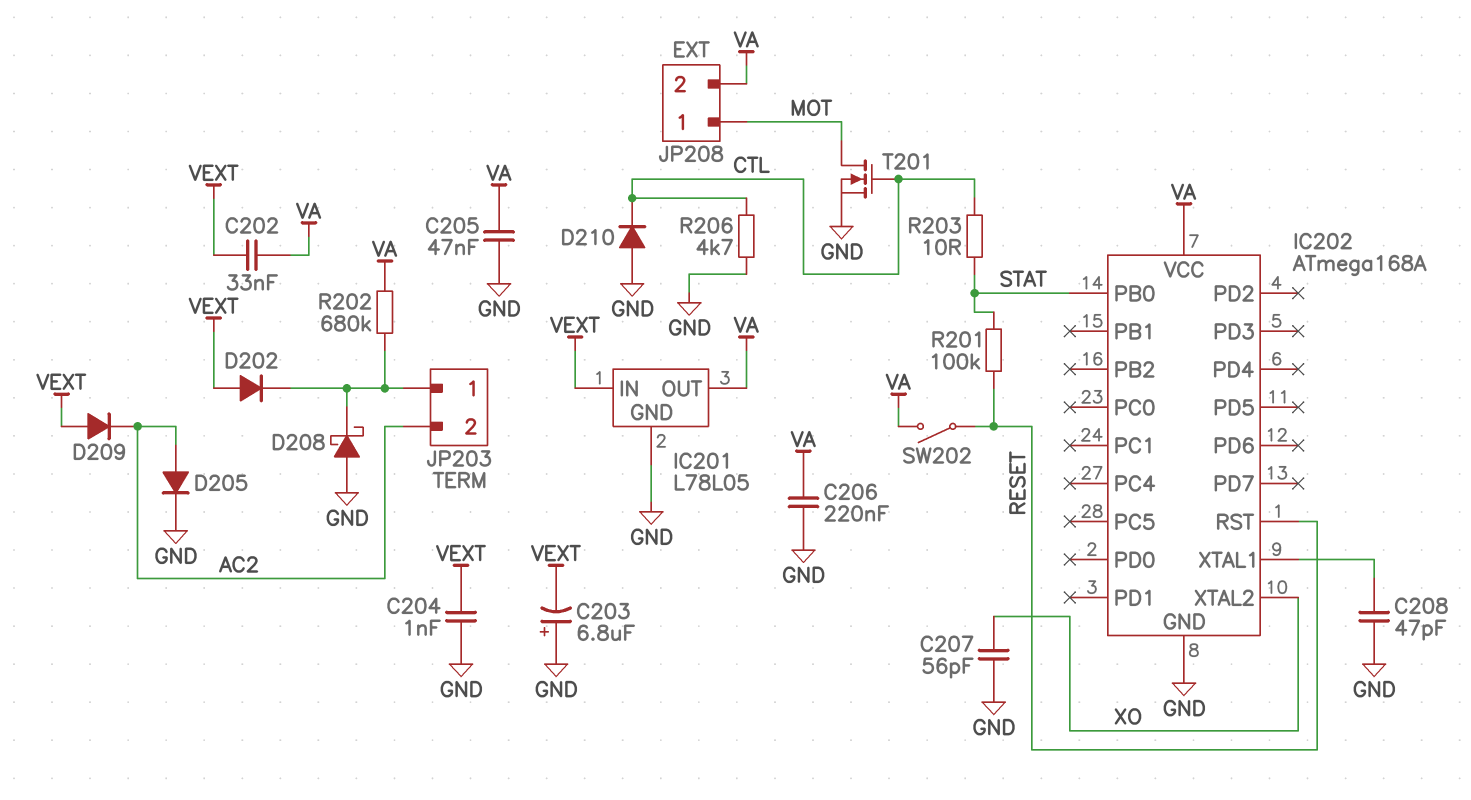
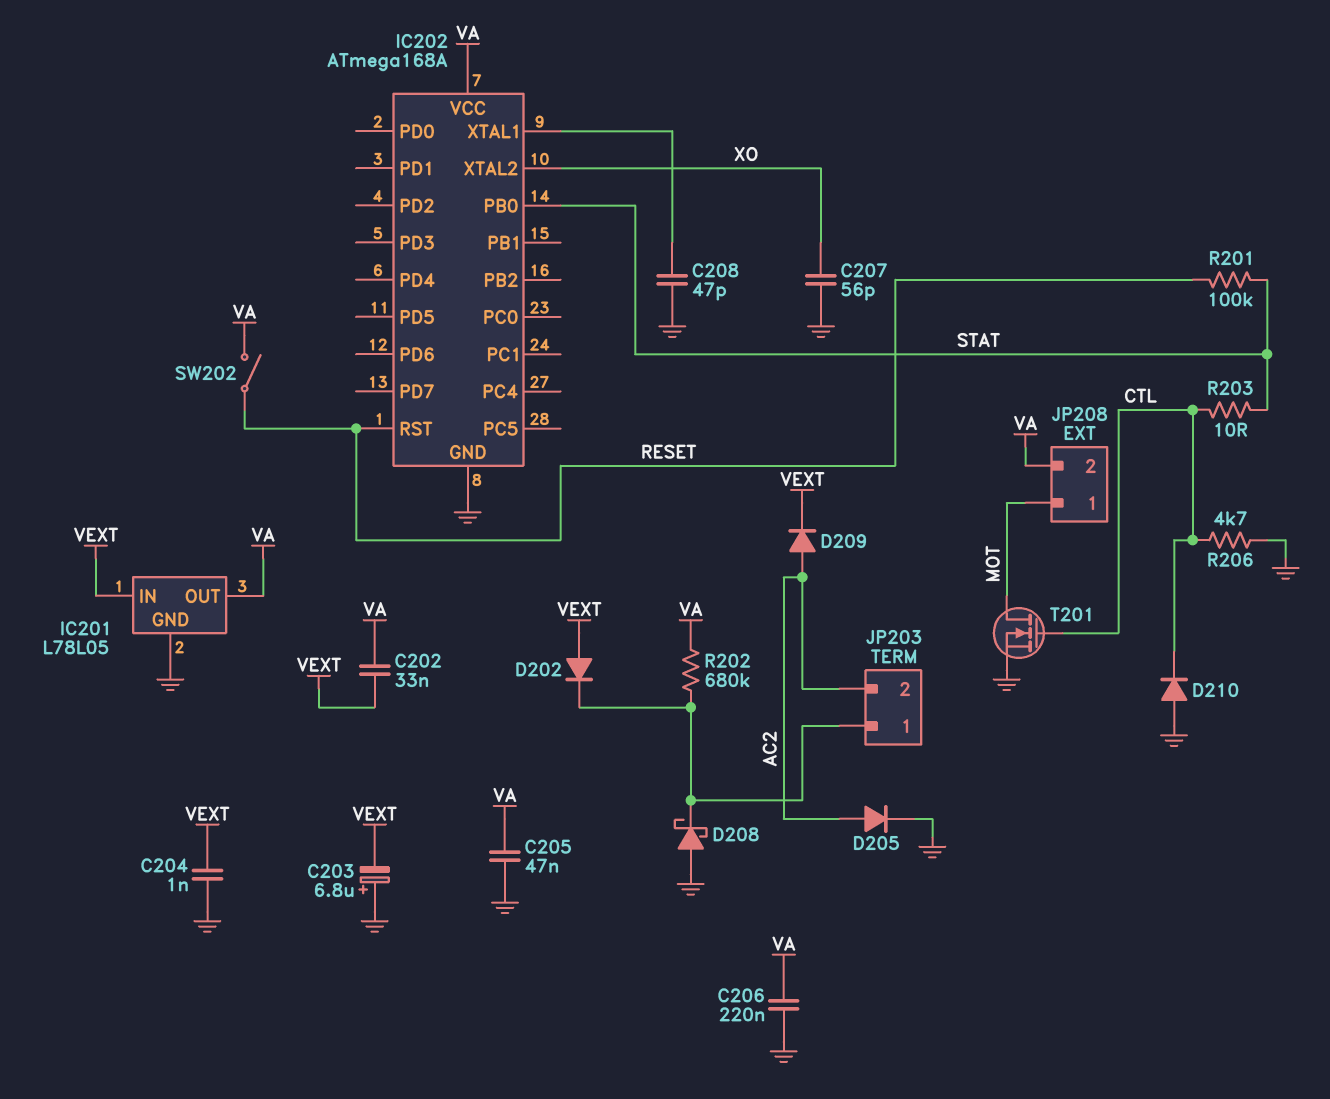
D209: diode (A VEXT, K AC2) -> diode (A AC2, K VEXT)

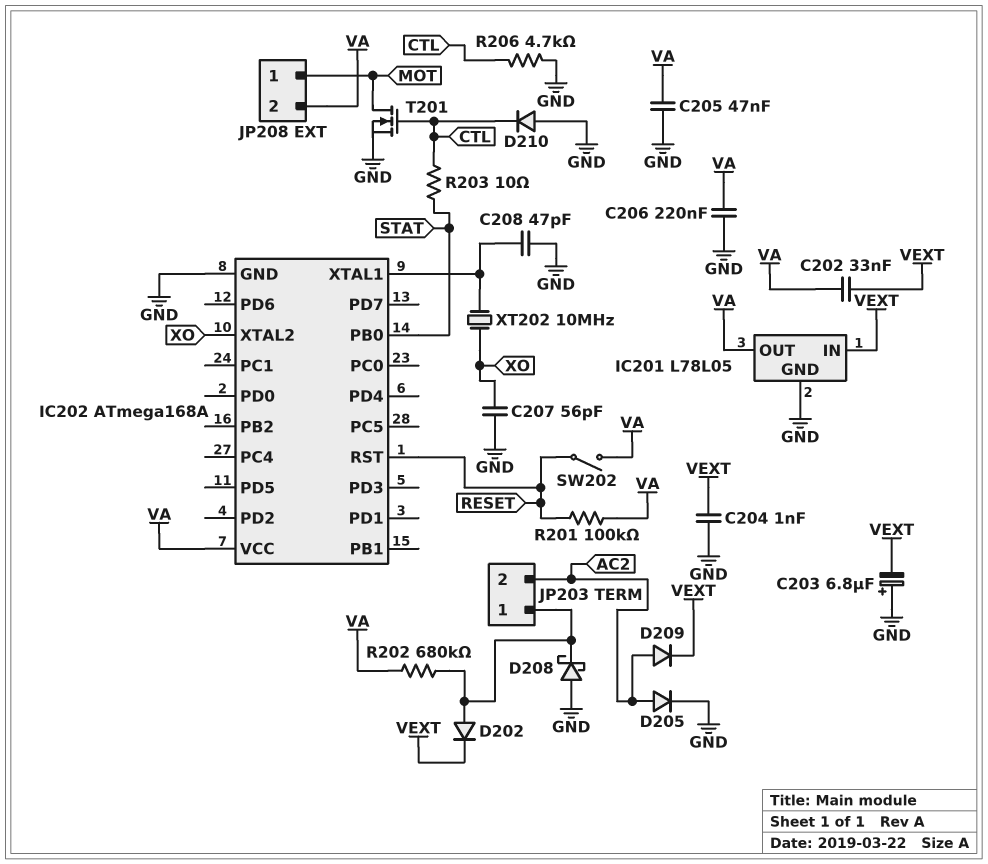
D202: diode (A VEXT, K JP203/1) -> diode (A JP203/1, K VEXT)
R201: 100k (RESET, STAT) -> 100k (RESET, VA)
XT202: none -> 10MHz (IC202/XTAL1, XO)

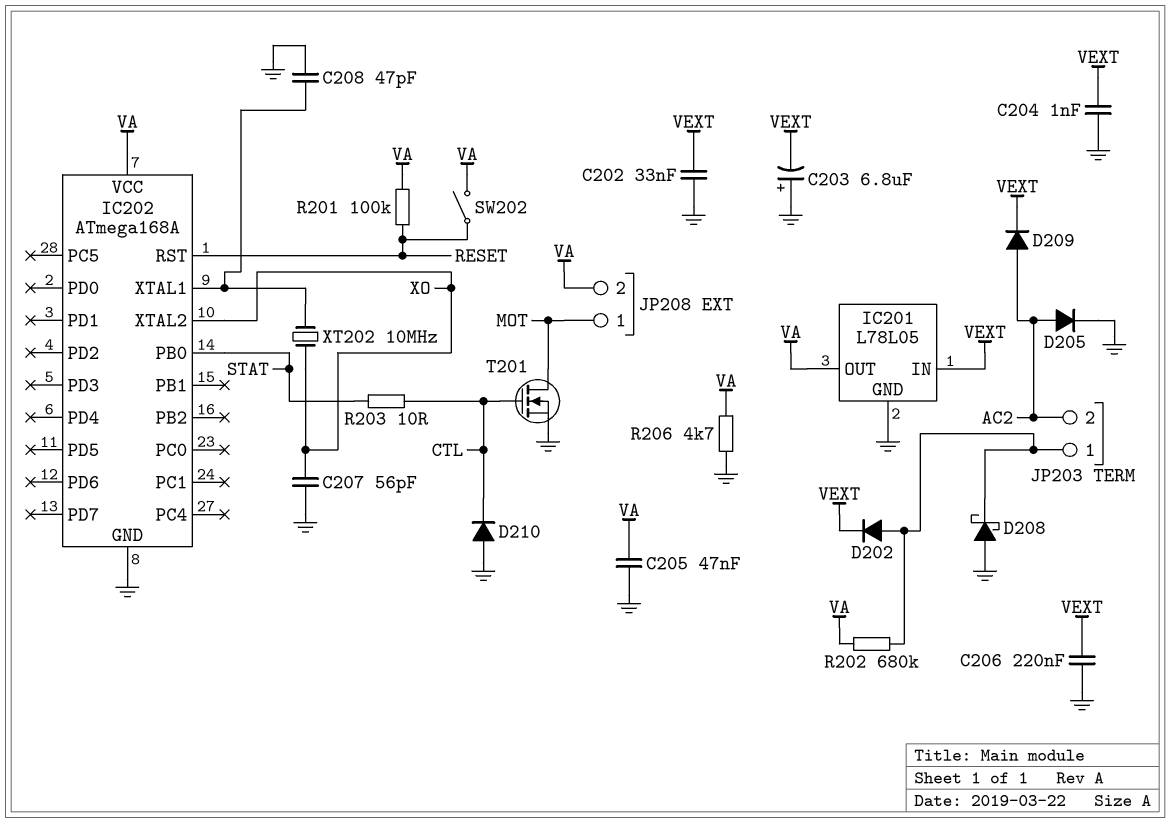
C202: 33nF (VA, VEXT) -> 33nF (GND, VEXT)
C206: 220nF (GND, VA) -> 220nF (GND, VEXT)
R206: 4.7k (CTL, GND) -> 4.7k (GND, VA)

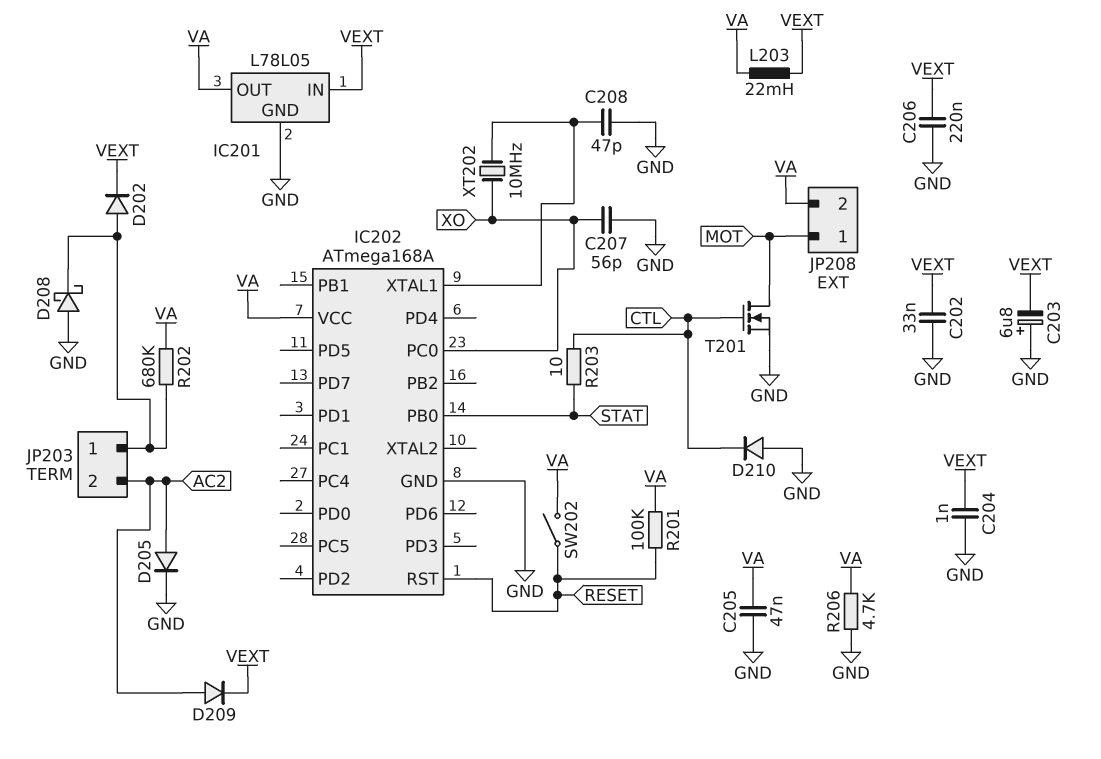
IC202 pin PC0: none -> XO
IC202 pin XTAL2: XO -> none
L203: none -> 22mH (VA, VEXT)

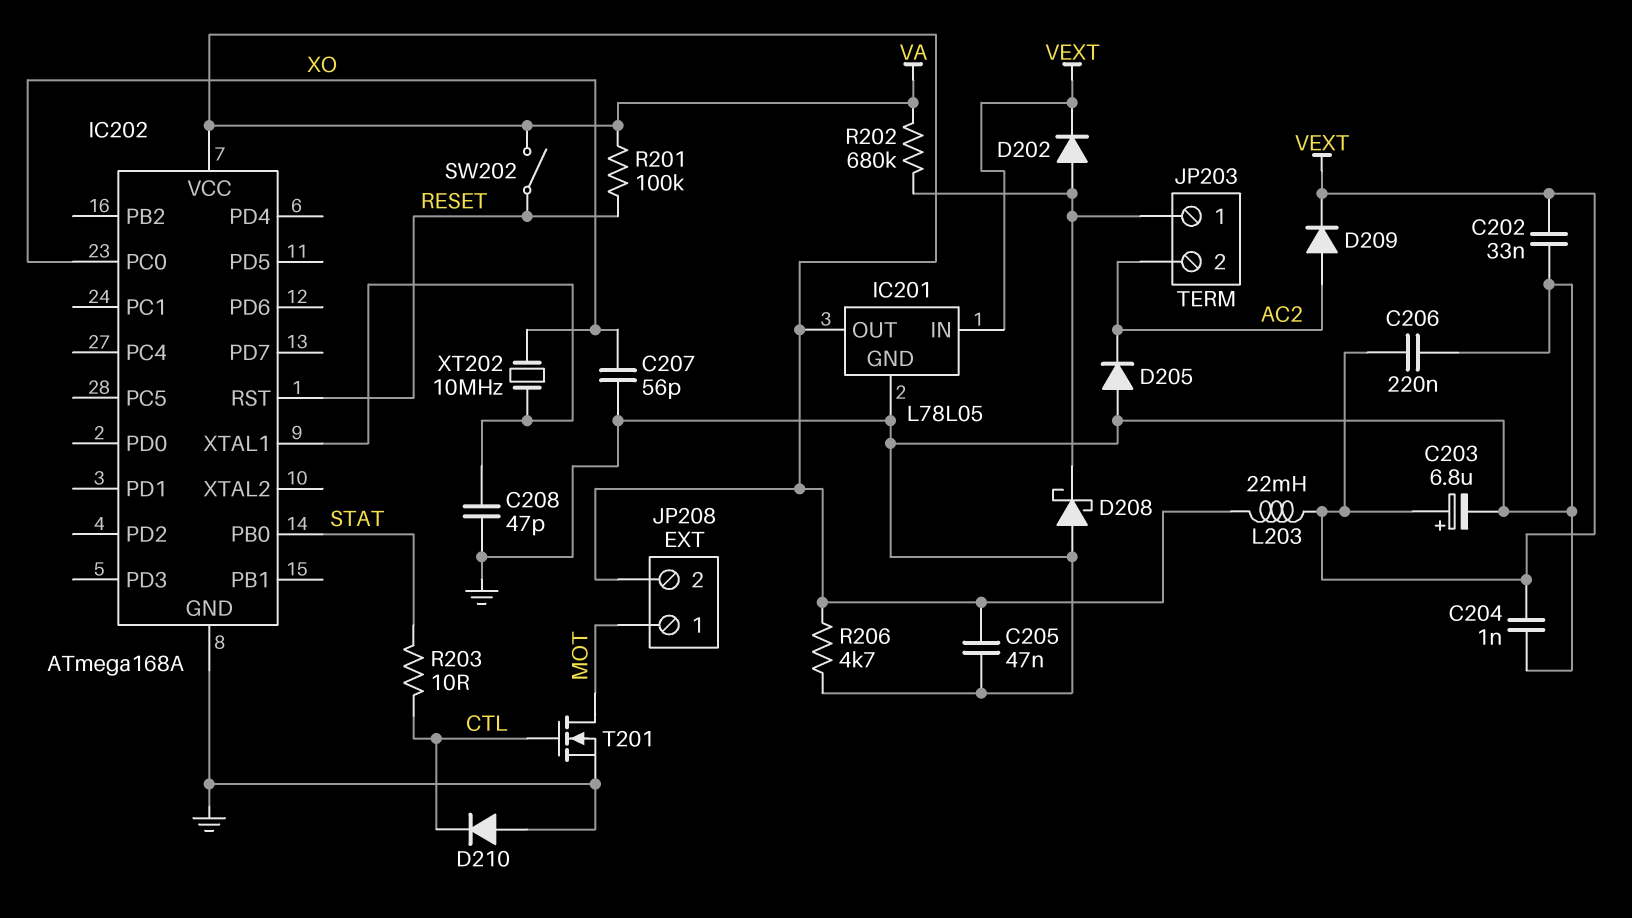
C203: 6.8uF (plus GND, minus VEXT) -> 6.8uF (plus VEXT, minus GND)
D205: diode (A AC2, K GND) -> diode (A GND, K AC2)

